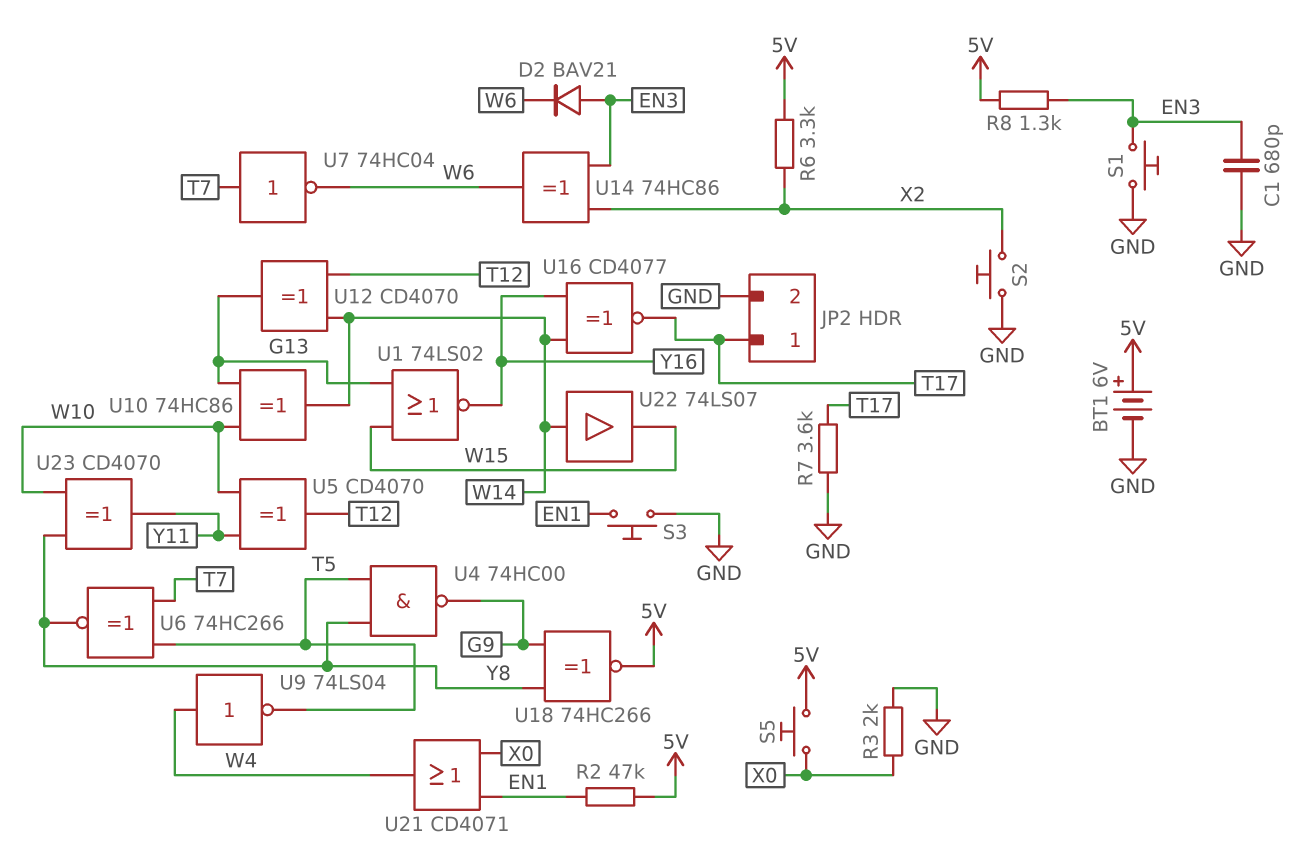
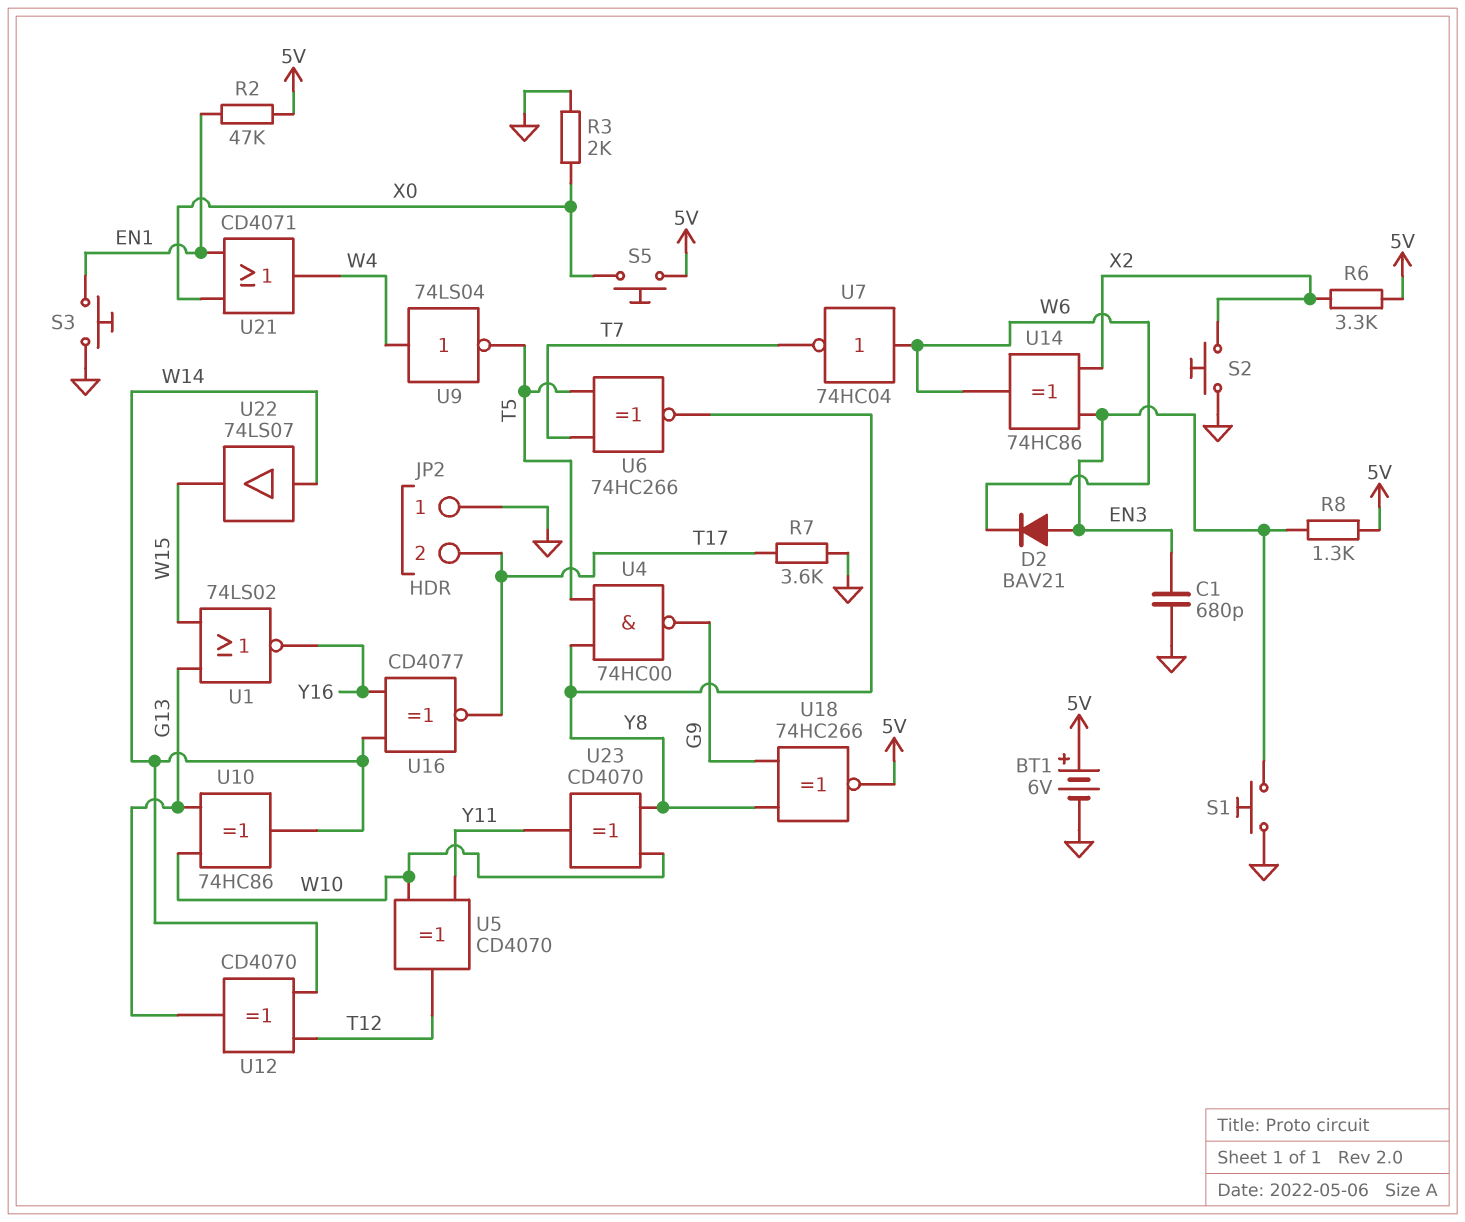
JP2 pin 1: T17 -> GND
JP2 pin 2: GND -> T17
U7: NOT 74HC04 (in T7, out W6) -> NOT 74HC04 (in W6, out T7)

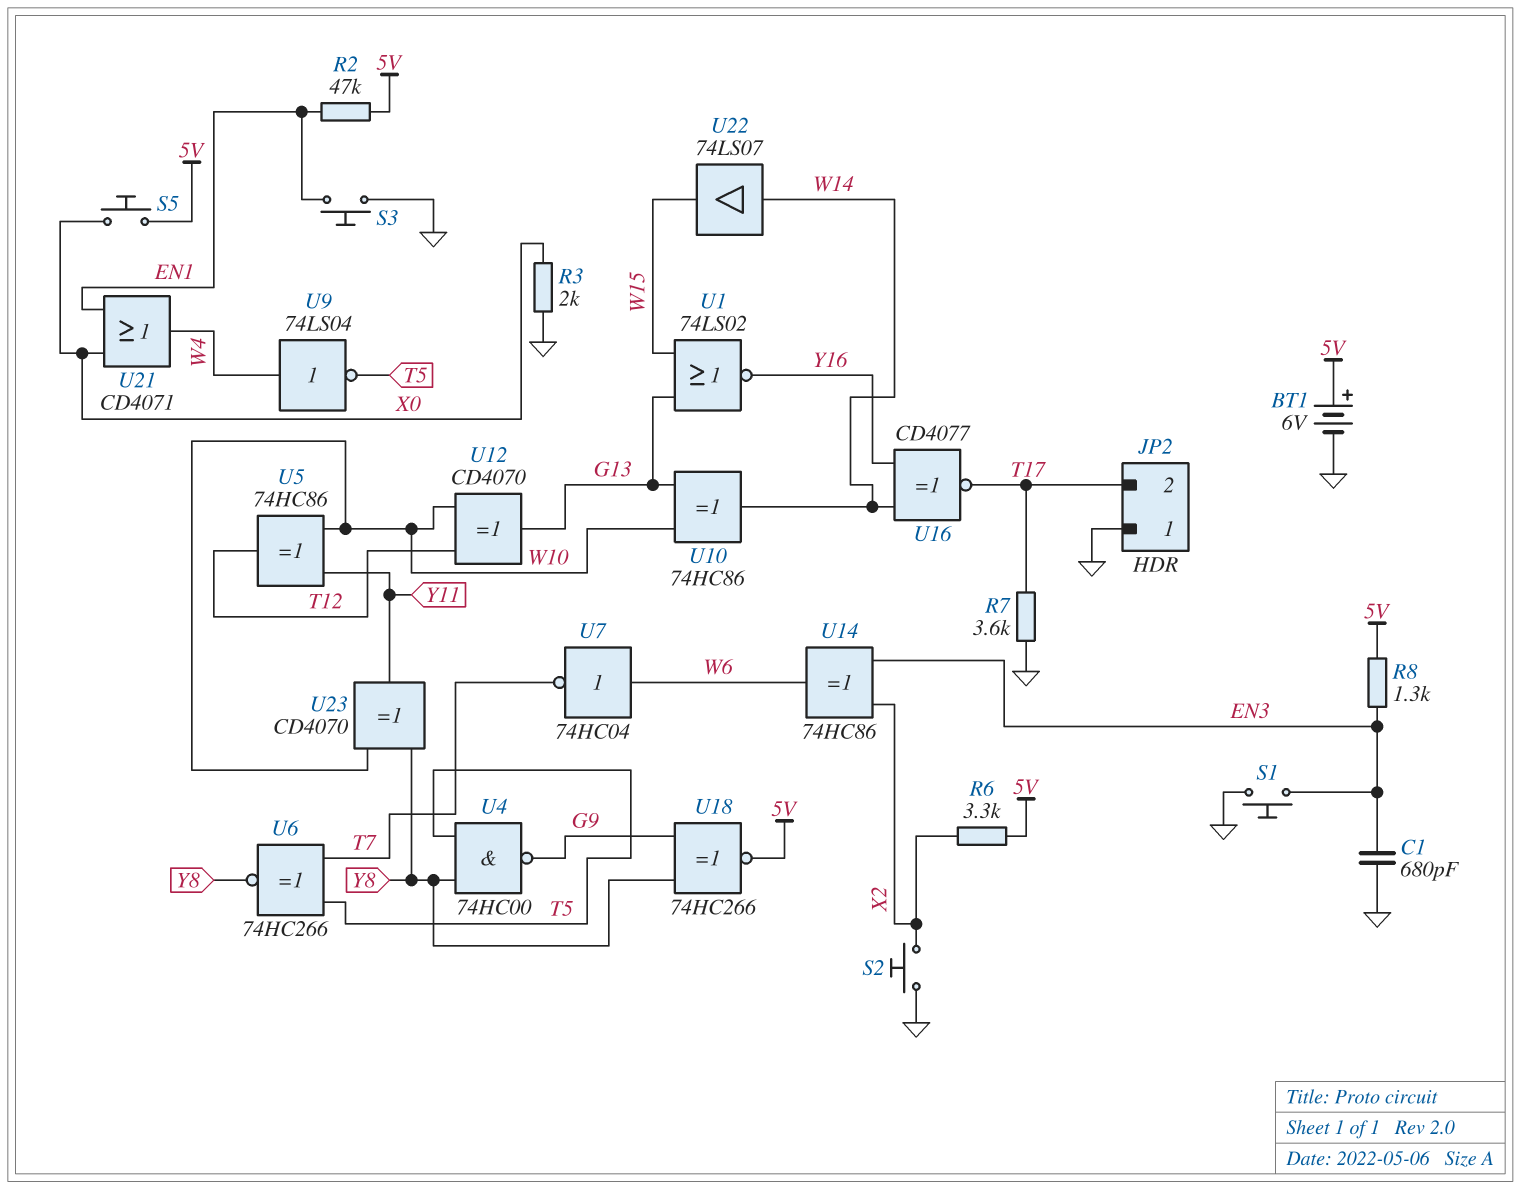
D2: diode BAV21 (A EN3, K W6) -> none
U5: XOR CD4070 (in W10, in Y11, out T12) -> XOR 74HC86 (in W10, in Y11, out T12)
U12: XOR CD4070 (in T12, in W14, out G13) -> XOR CD4070 (in T12, in W10, out G13)

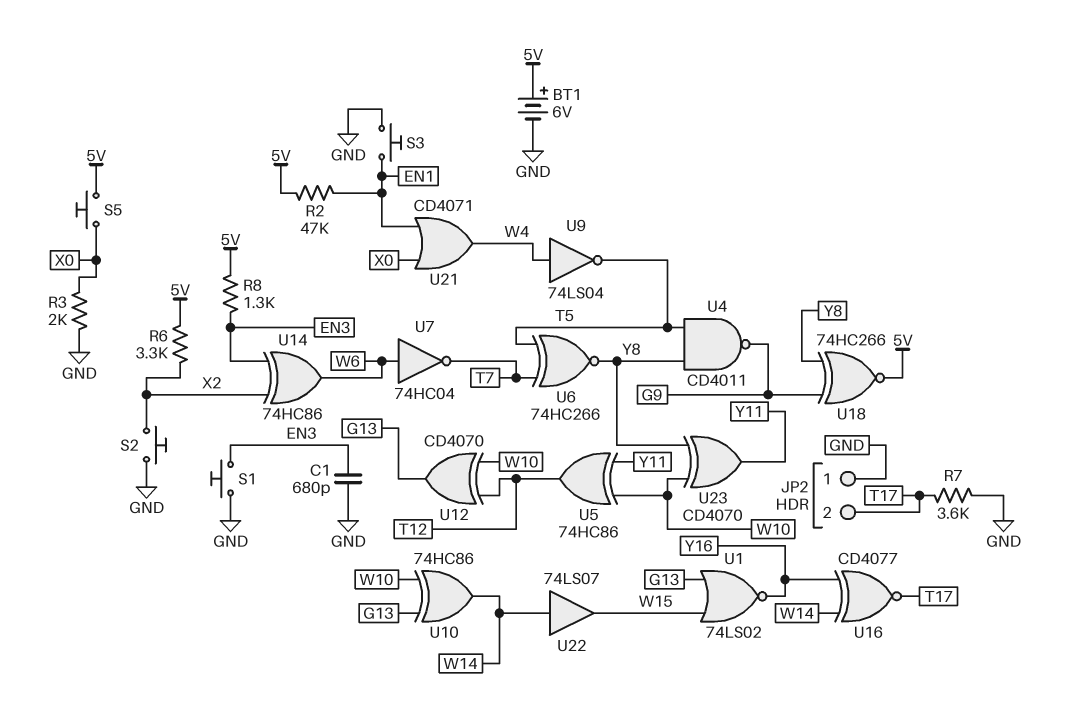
U4: NAND 74HC00 (in T5, in Y8, out G9) -> NAND CD4011 (in T5, in Y8, out G9)

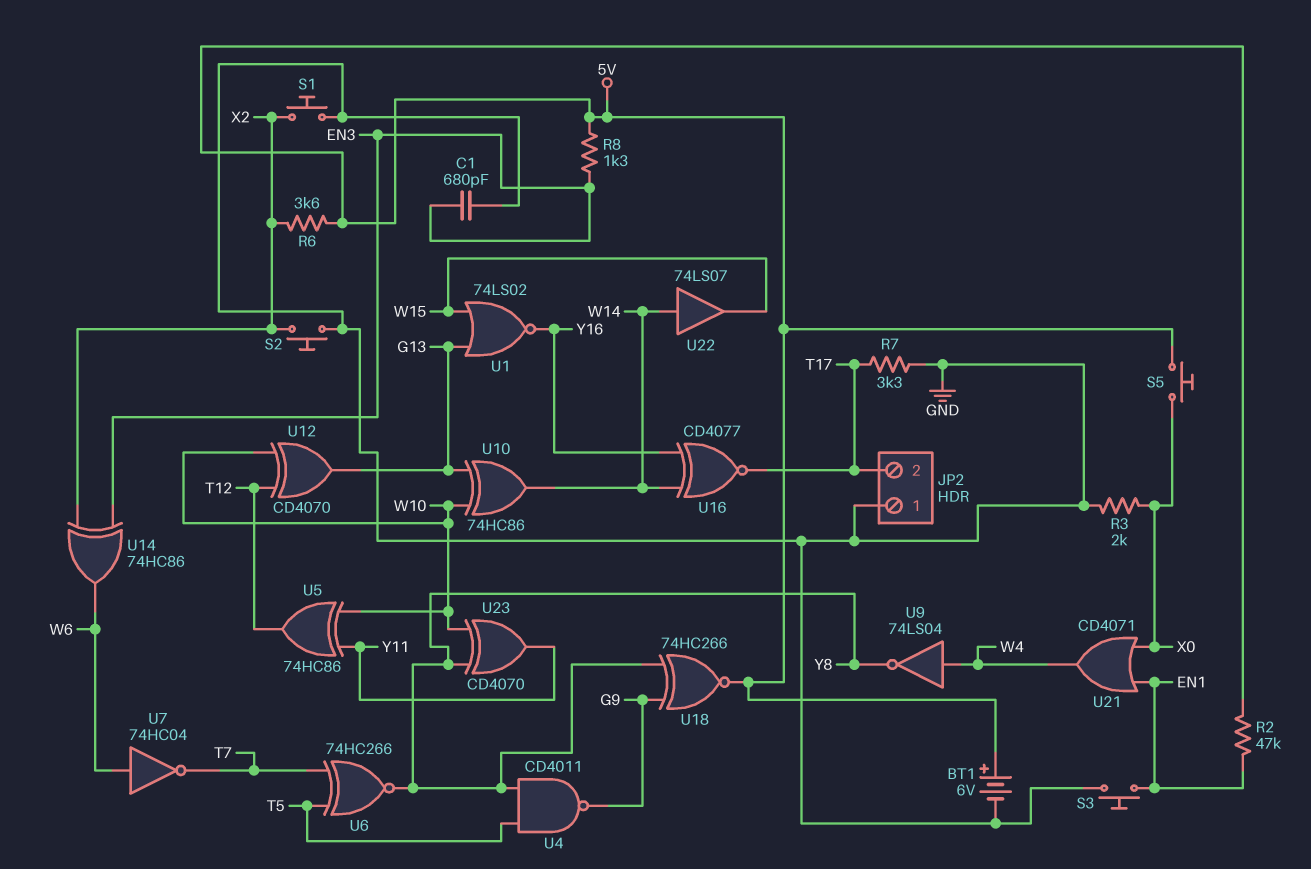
R6: 3.3k (5V, X2) -> 3.6k (5V, X2)
R7: 3.6k (GND, T17) -> 3.3k (GND, T17)
S1: button (EN3, GND) -> button (GND, X2)
U9: NOT 74LS04 (in W4, out T5) -> NOT 74LS04 (in W4, out Y8)

